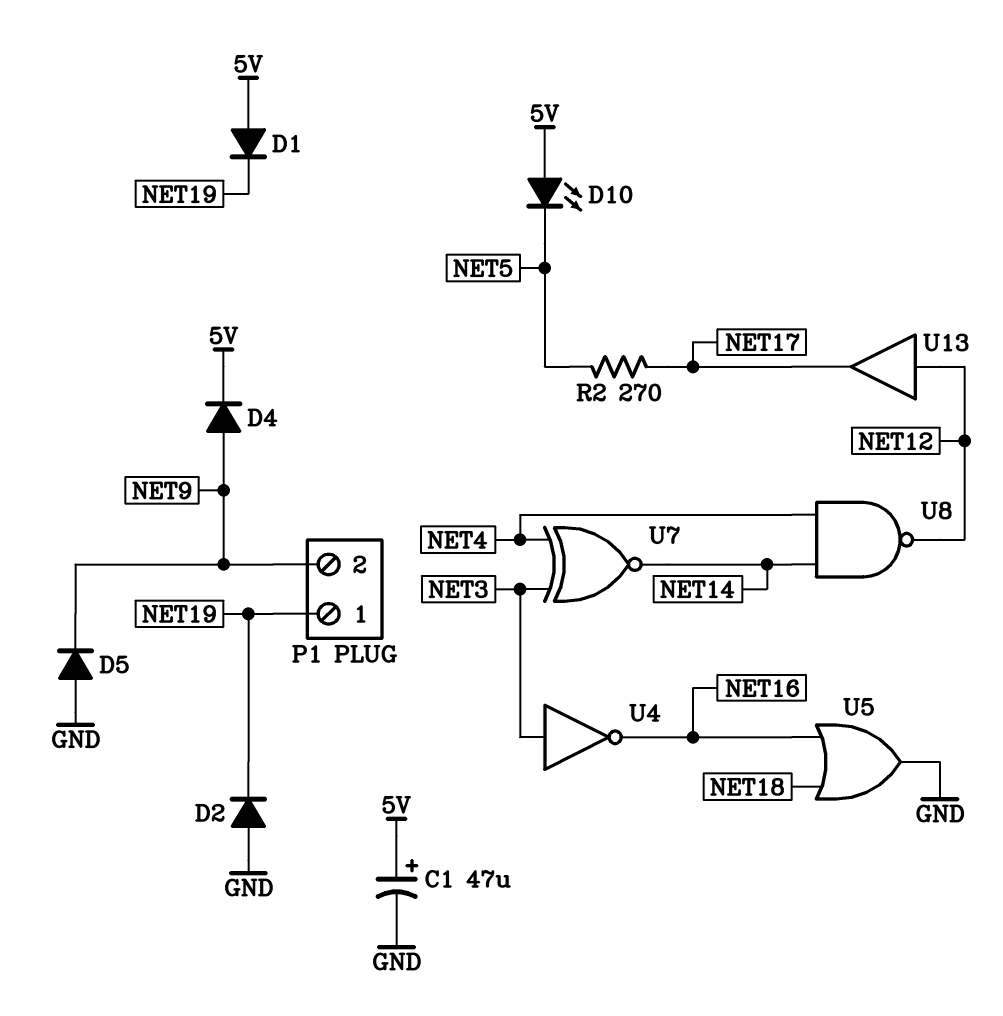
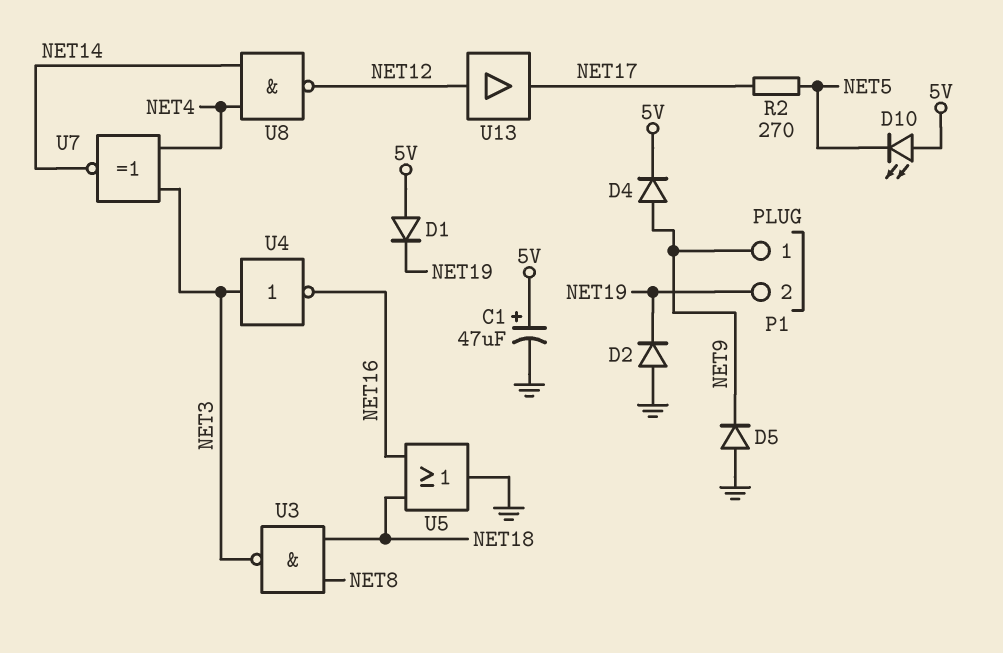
P1 pin 1: NET19 -> NET9
P1 pin 2: NET9 -> NET19
U3: none -> NAND (in NET8, in NET18, out NET3)

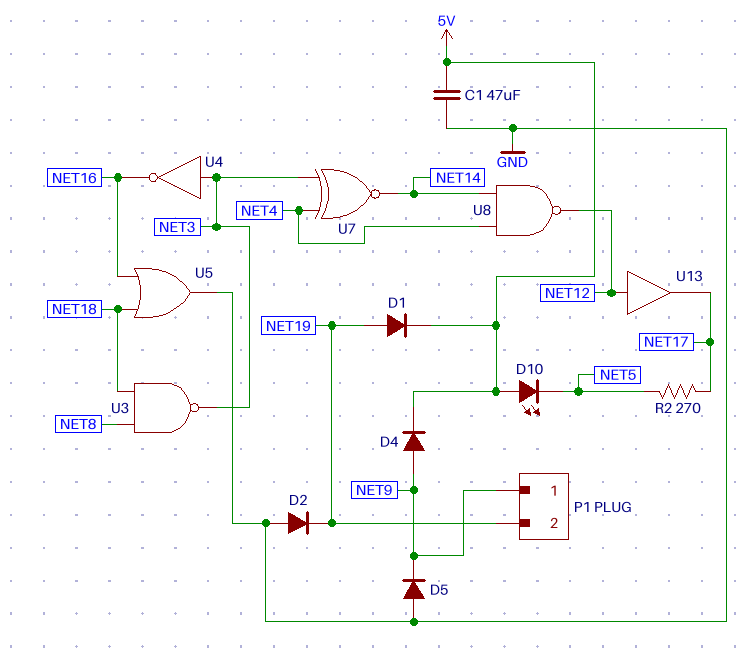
C1: 47uF (plus 5V, minus GND) -> 47uF (5V, GND)
D1: diode (A 5V, K NET19) -> diode (A NET19, K 5V)

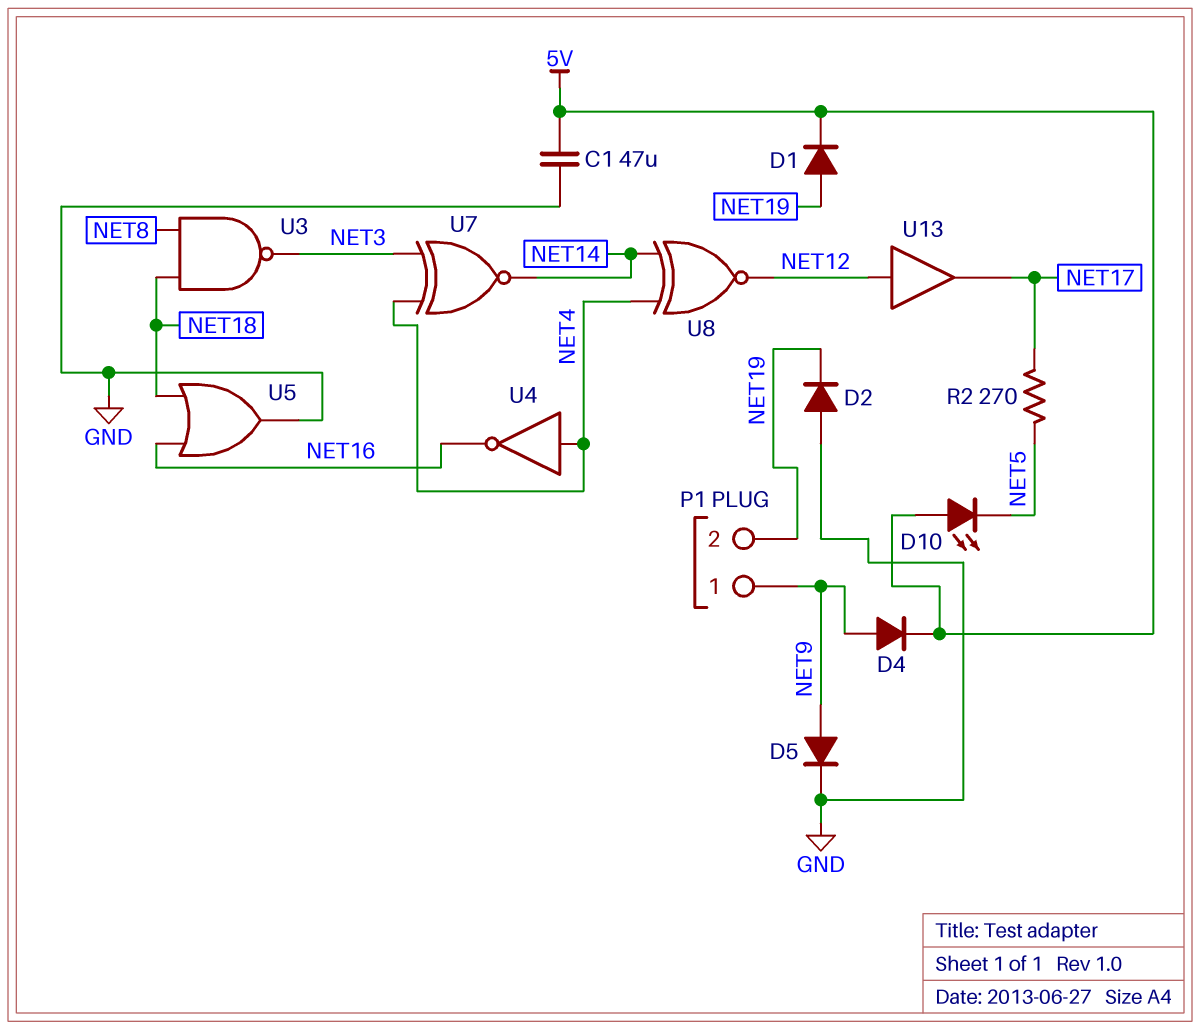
D5: diode (A GND, K NET9) -> diode (A NET9, K GND)
U4: NOT (in NET3, out NET16) -> NOT (in NET4, out NET16)
U8: NAND (in NET4, in NET14, out NET12) -> XNOR (in NET4, in NET14, out NET12)

